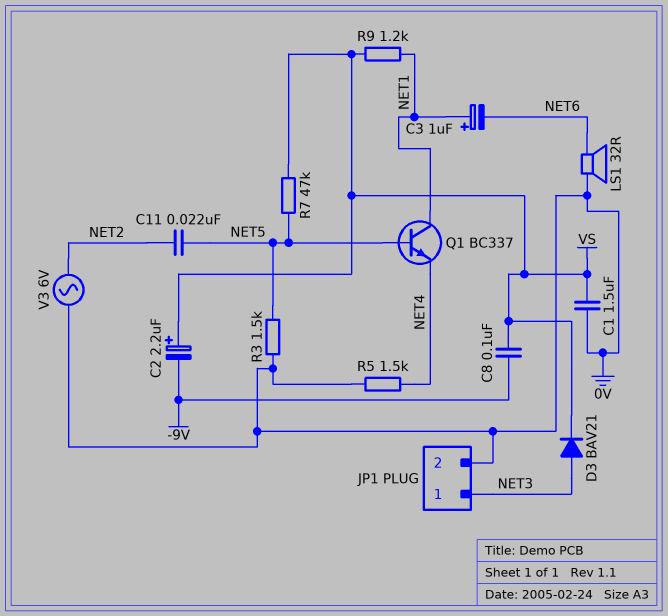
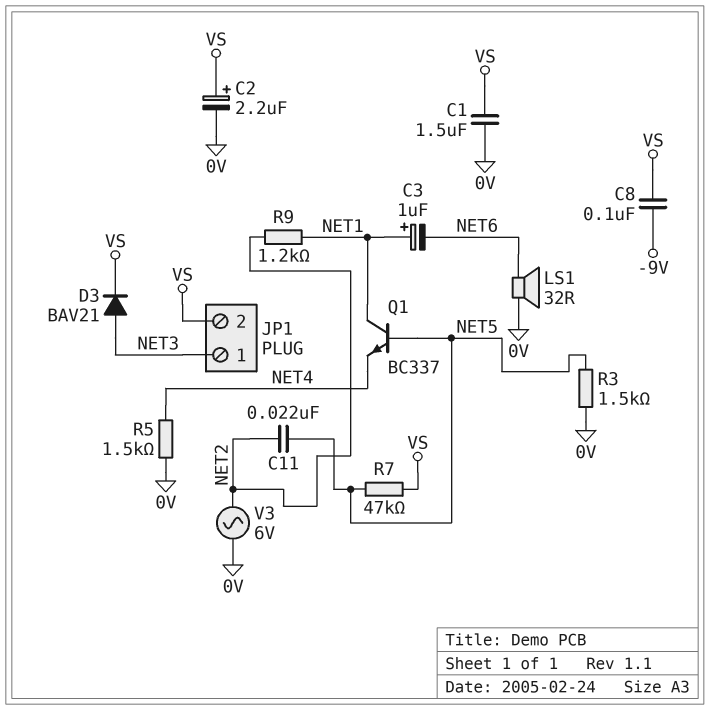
C2: 2.2uF (plus VS, minus -9V) -> 2.2uF (plus VS, minus 0V)
JP1 pin 2: 0V -> VS
R9: 1.2k (NET1, VS) -> 1.2k (NET1, NET2)

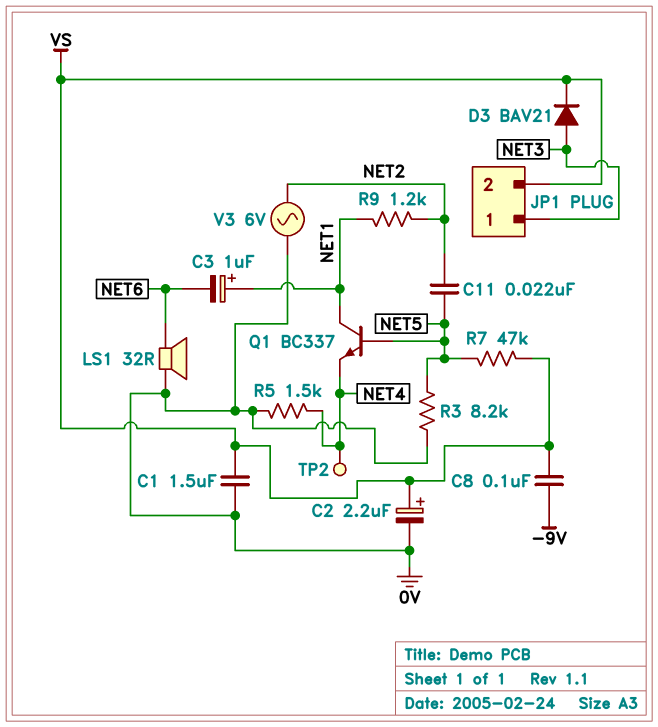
R3: 1.5k (0V, NET5) -> 8.2k (0V, NET5)
TP2: none -> test point (NET4)

